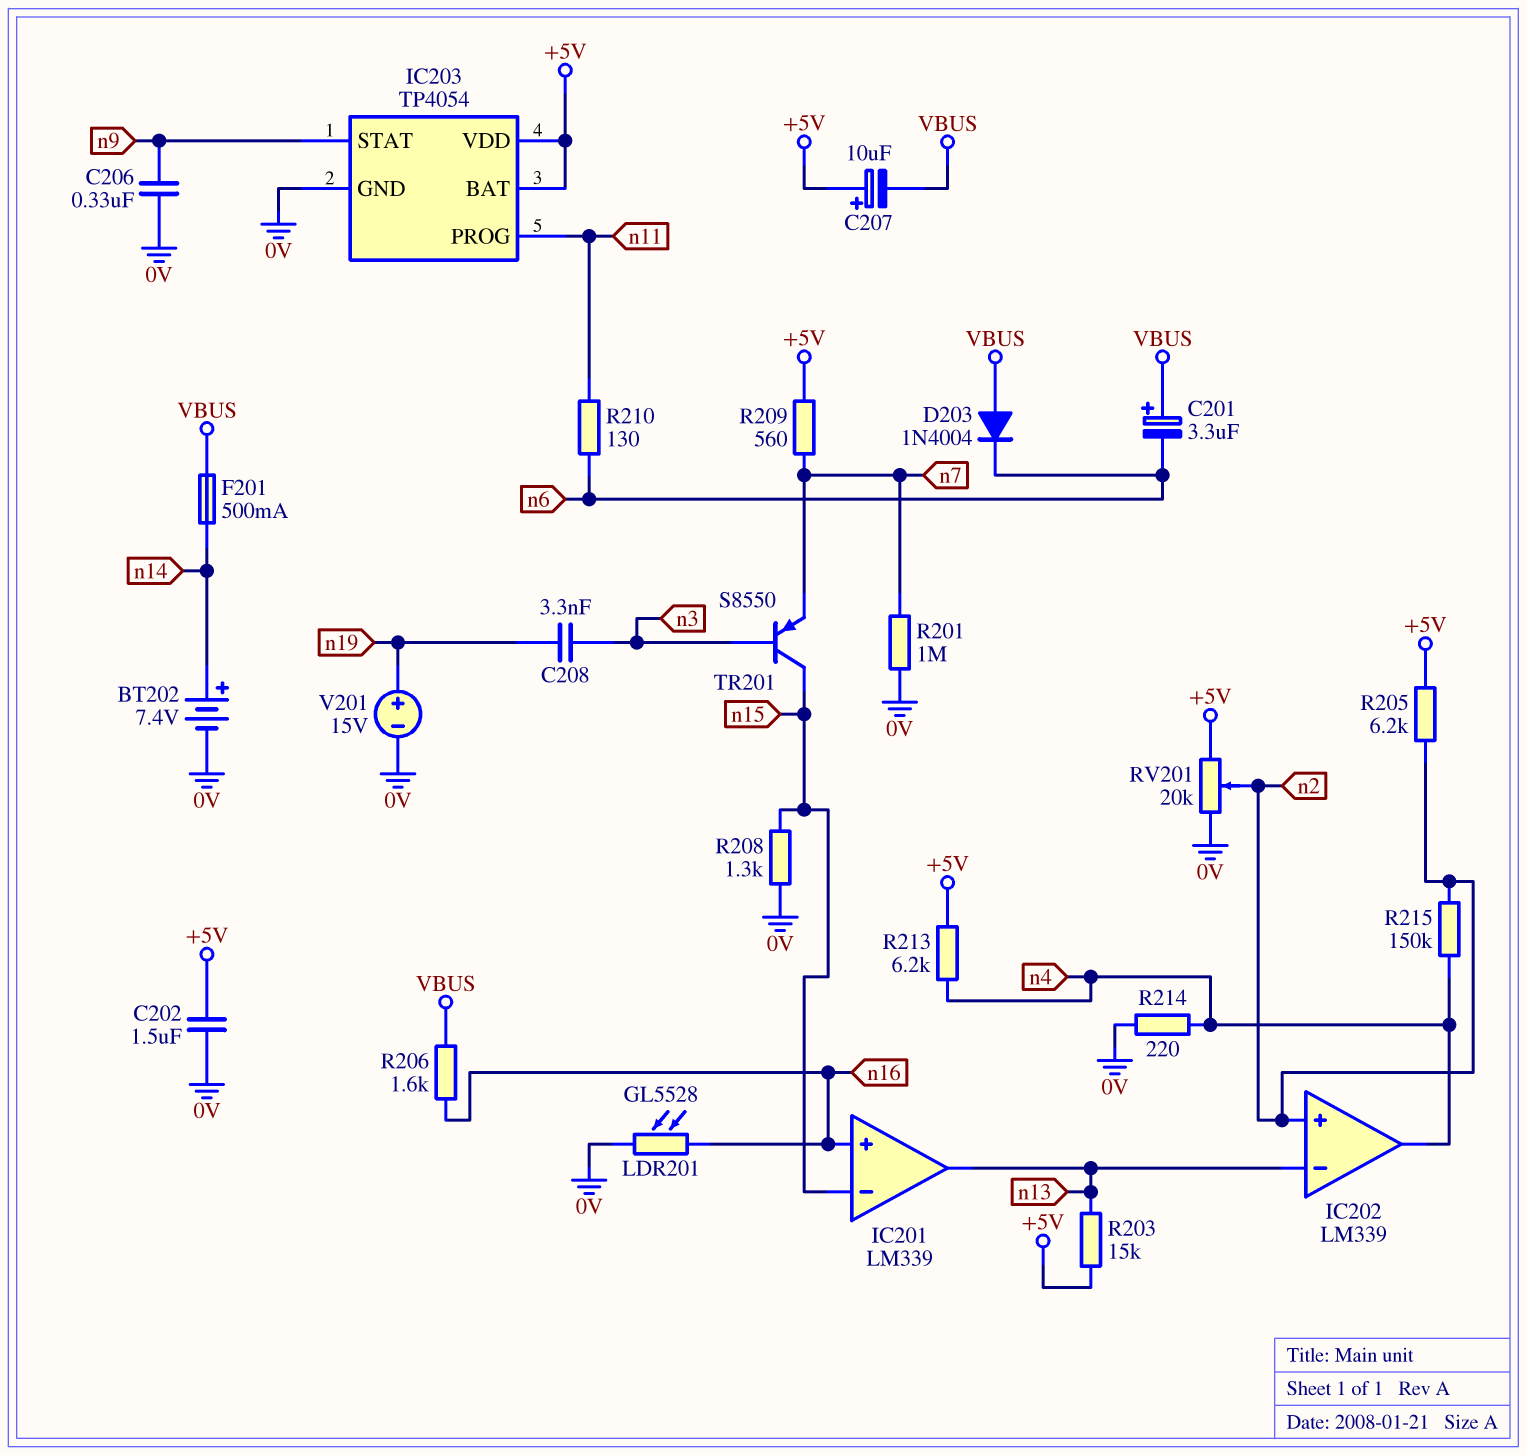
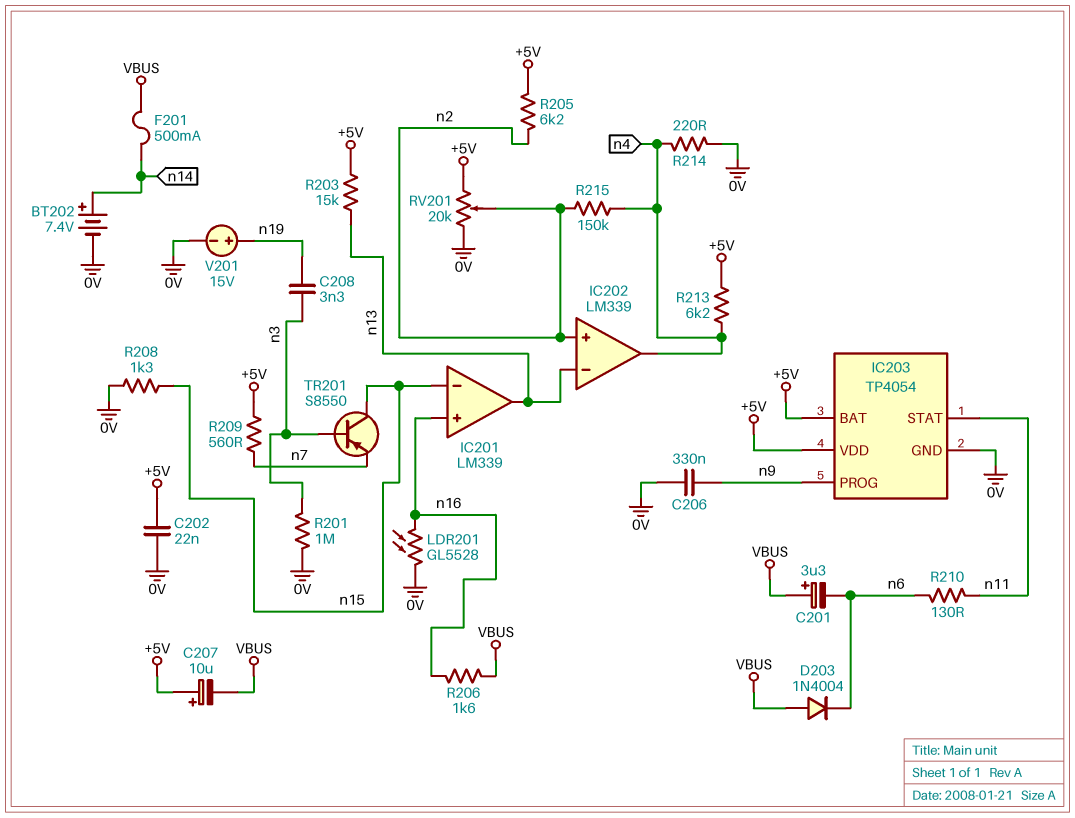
C202: 1.5uF (+5V, 0V) -> 22nF (+5V, 0V)
IC203 pin PROG: n11 -> n9
IC203 pin STAT: n9 -> n11
R201: 1M (0V, n7) -> 1M (0V, n3)

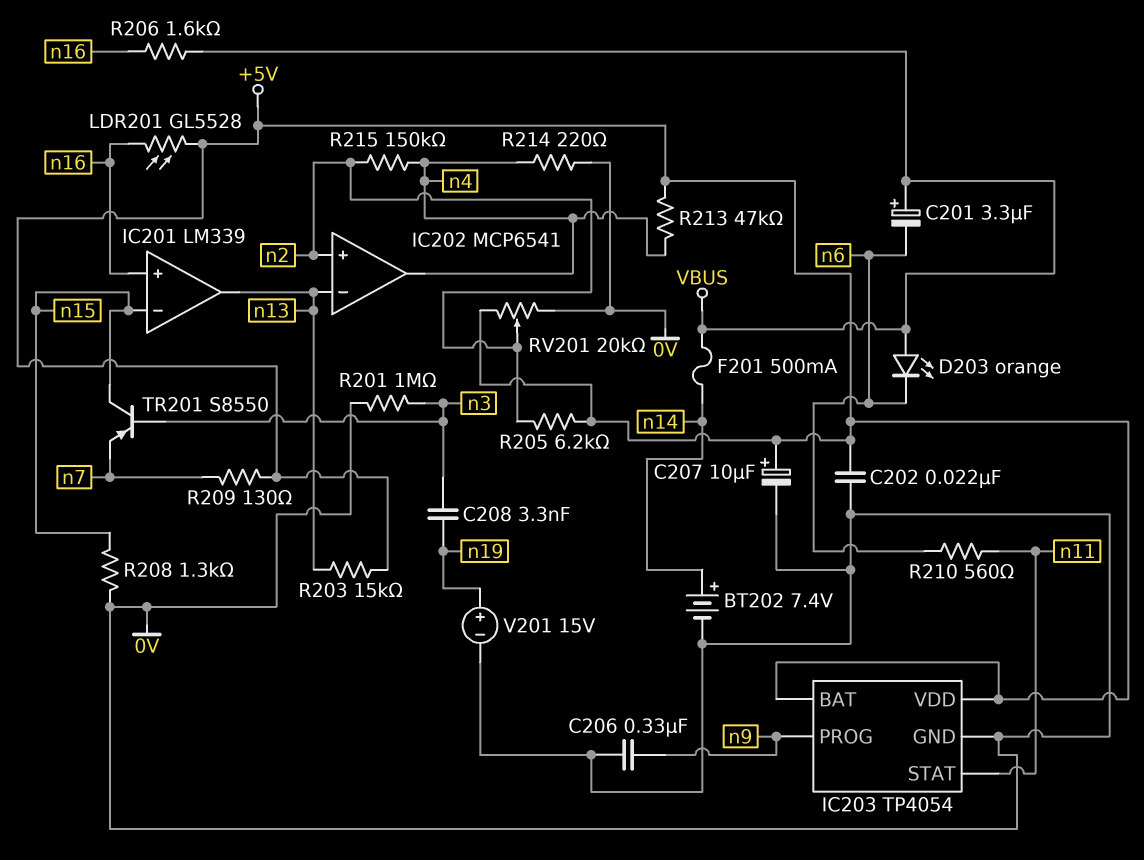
C207: 10uF (plus +5V, minus VBUS) -> 10uF (plus +5V, minus 0V)
D203: diode 1N4004 (A VBUS, K n6) -> LED orange (A VBUS, K n6)
IC202: LM339 -> MCP6541
LDR201: GL5528 (0V, n16) -> GL5528 (+5V, n16)
R209: 560 (+5V, n7) -> 130 (+5V, n7)
R210: 130 (n6, n11) -> 560 (n6, n11)
R213: 6.2k (+5V, n4) -> 47k (+5V, n4)

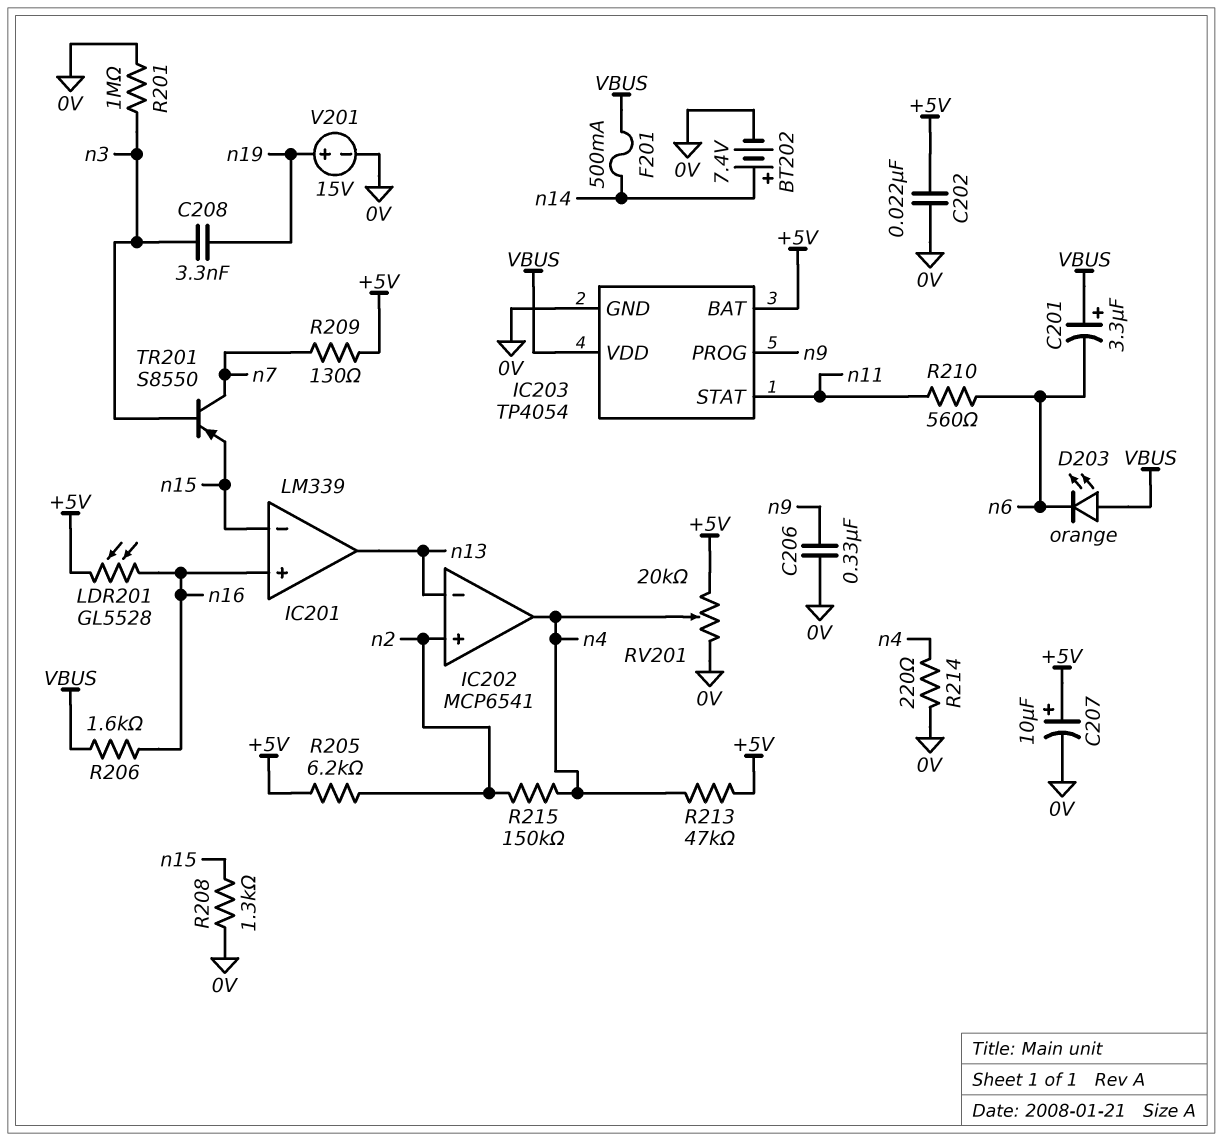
IC203 pin VDD: +5V -> VBUS
R203: 15k (+5V, n13) -> none
RV201: 20k (+5V, 0V, wiper n2) -> 20k (+5V, 0V, wiper n4)
TR201: PNP S8550 (B n3, C n15, E n7) -> PNP S8550 (B n3, C n7, E n15)

